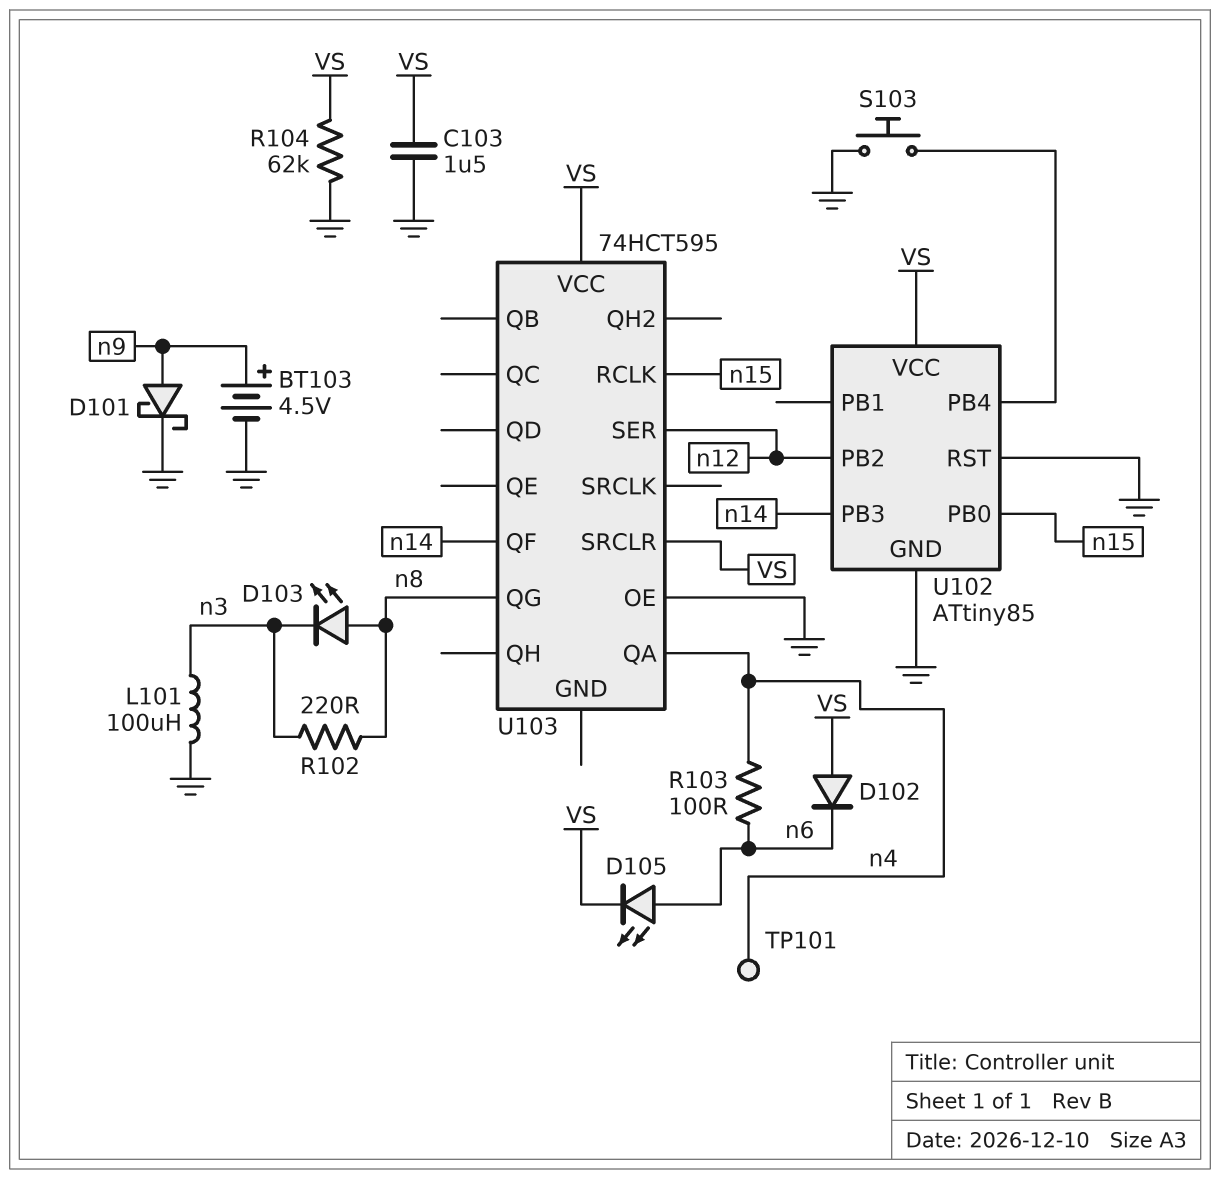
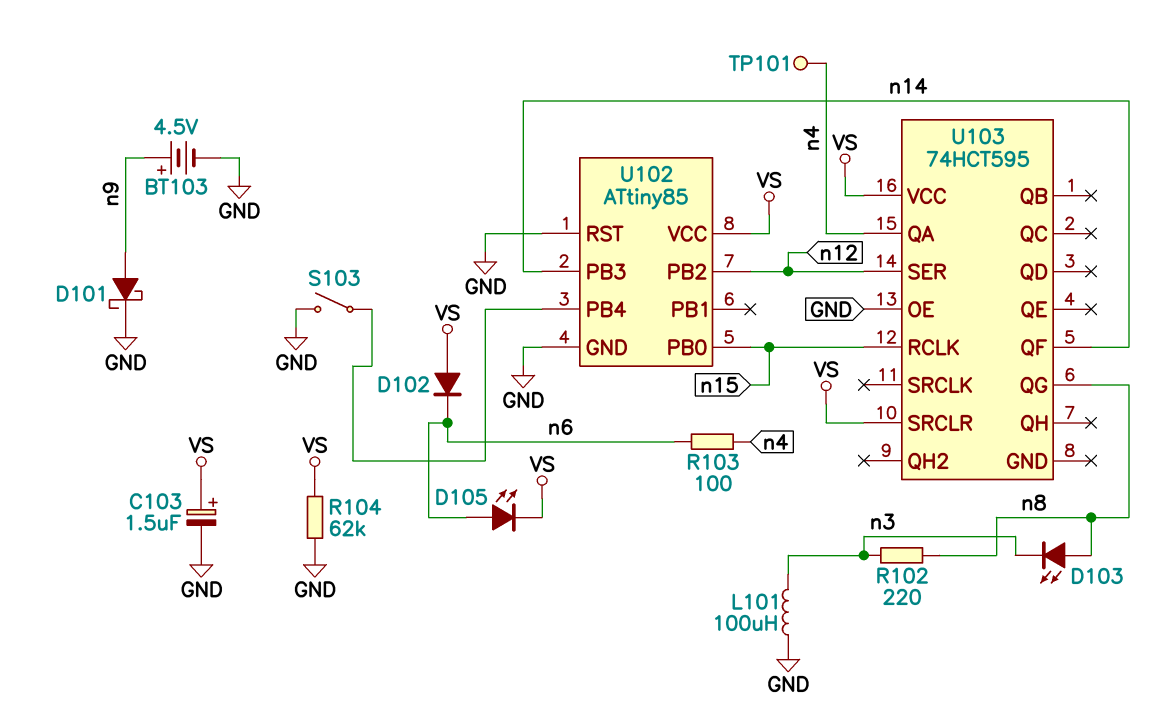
C103: 1.5uF (GND, VS) -> 1.5uF (plus VS, minus GND)
S103: button (GND, U102/PB4) -> switch (GND, U102/PB4)

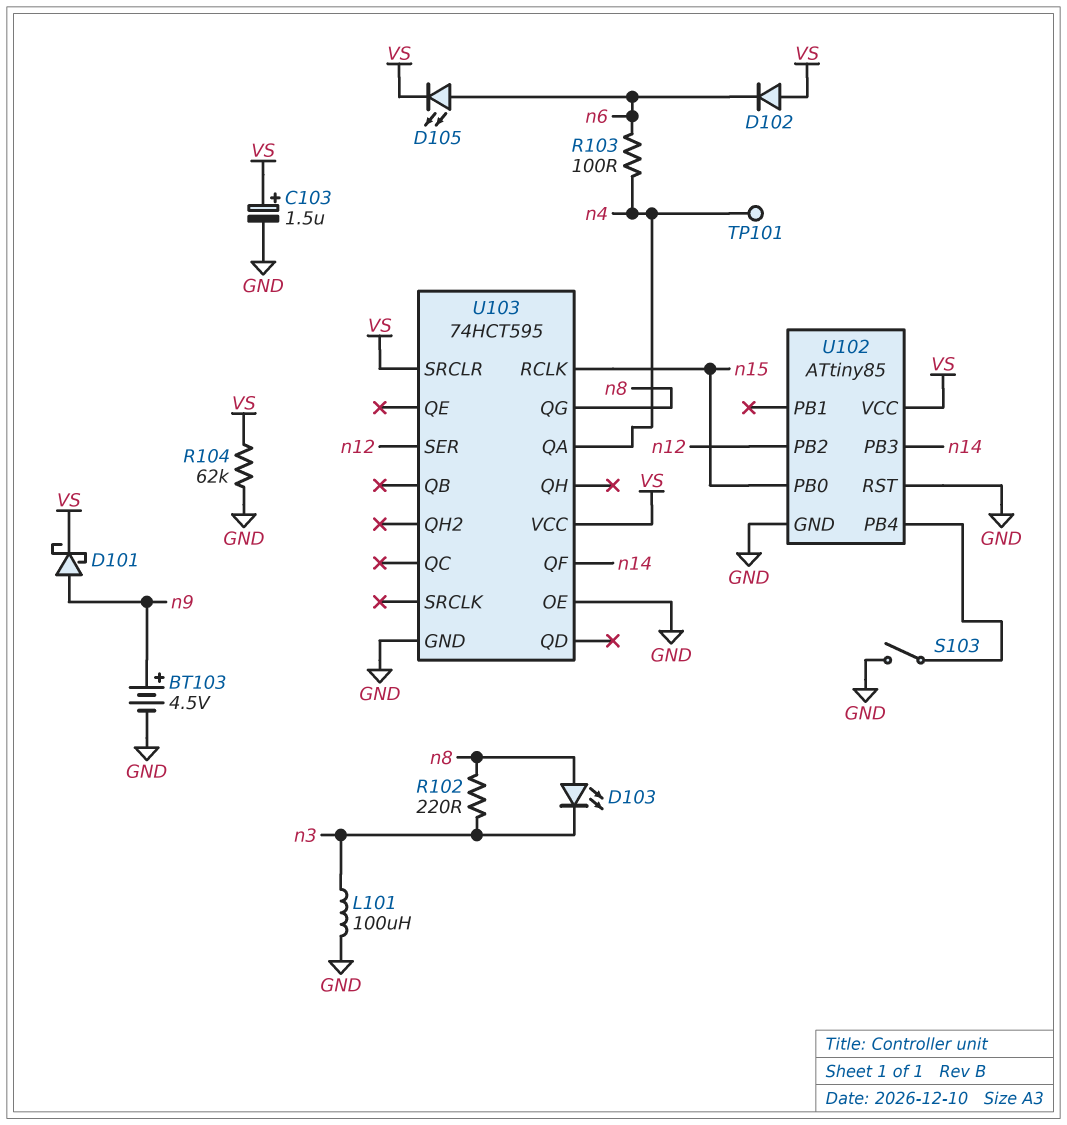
D101: schottky (A n9, K GND) -> schottky (A n9, K VS)
U103 pin GND: none -> GND

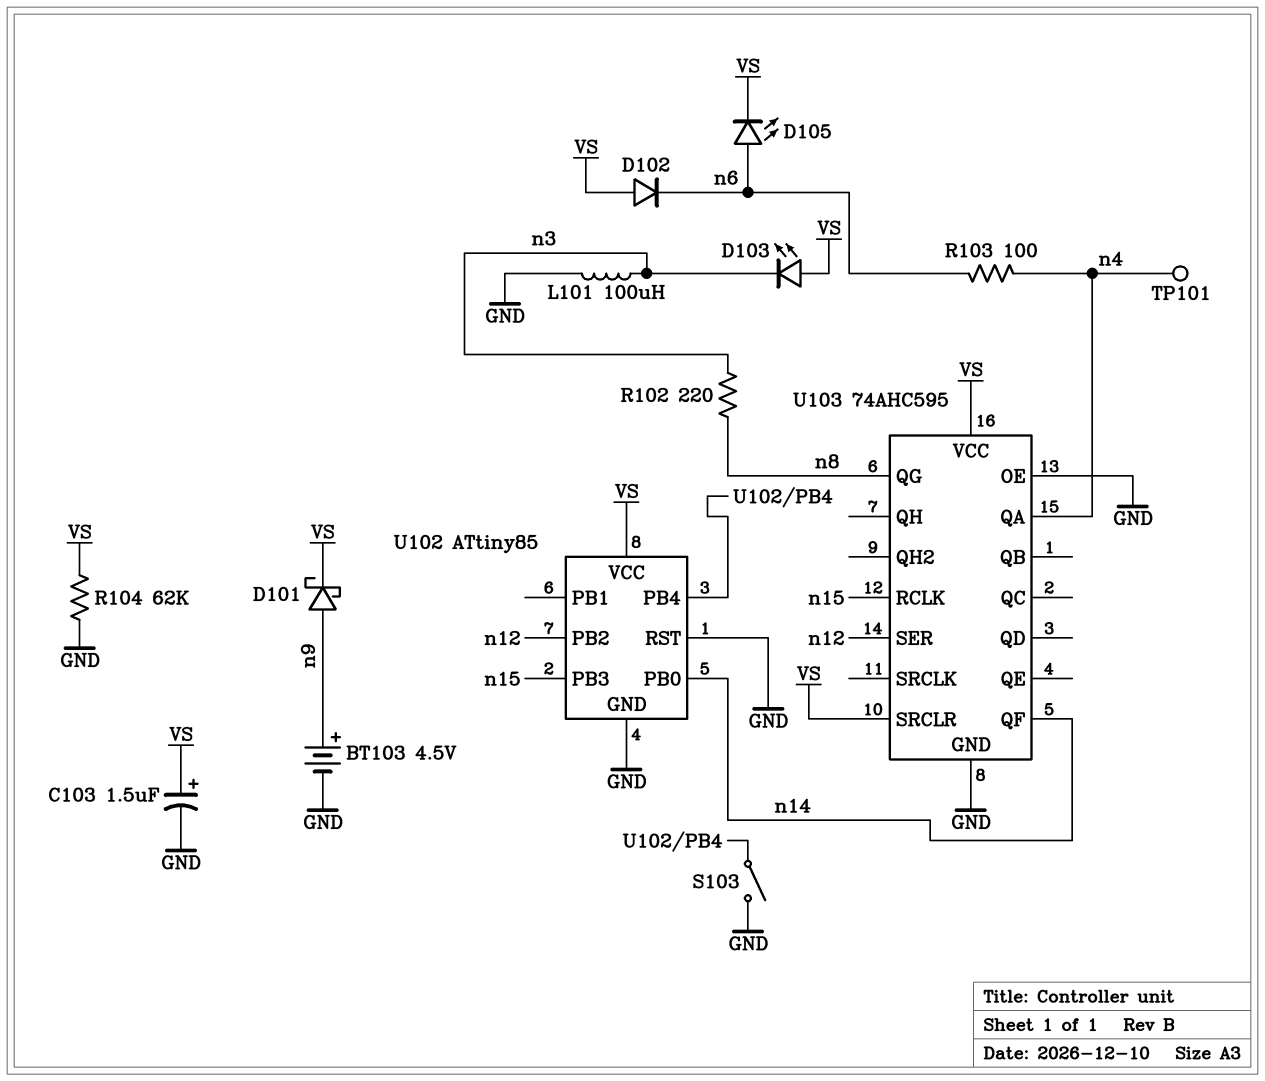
D103: LED (A n8, K n3) -> LED (A VS, K n3)
U102 pin PB0: n15 -> n14
U102 pin PB3: n14 -> n15
U103: 74HCT595 -> 74AHC595

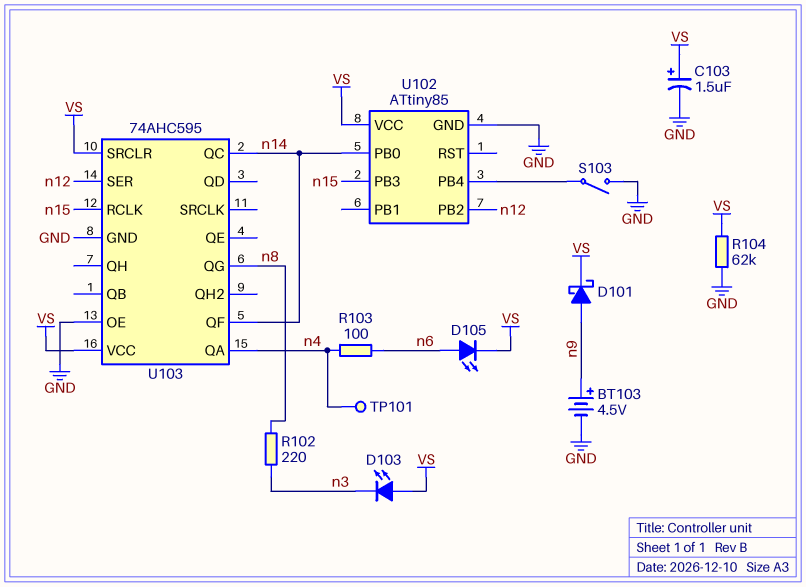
D102: diode (A VS, K n6) -> none
L101: 100uH (GND, n3) -> none
U102 pin RST: GND -> none
U103 pin QC: none -> n14

